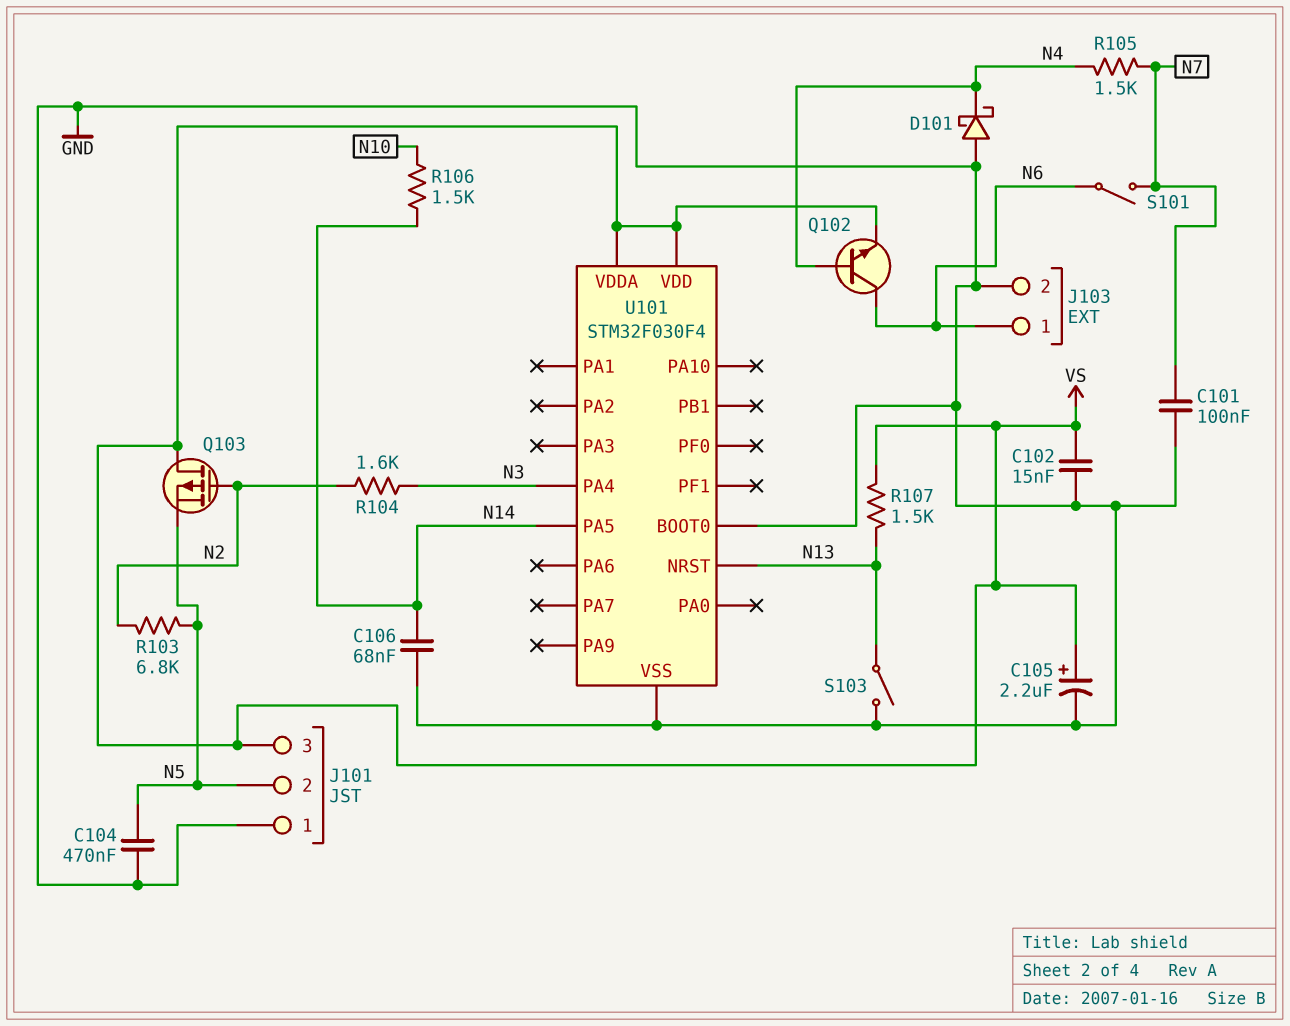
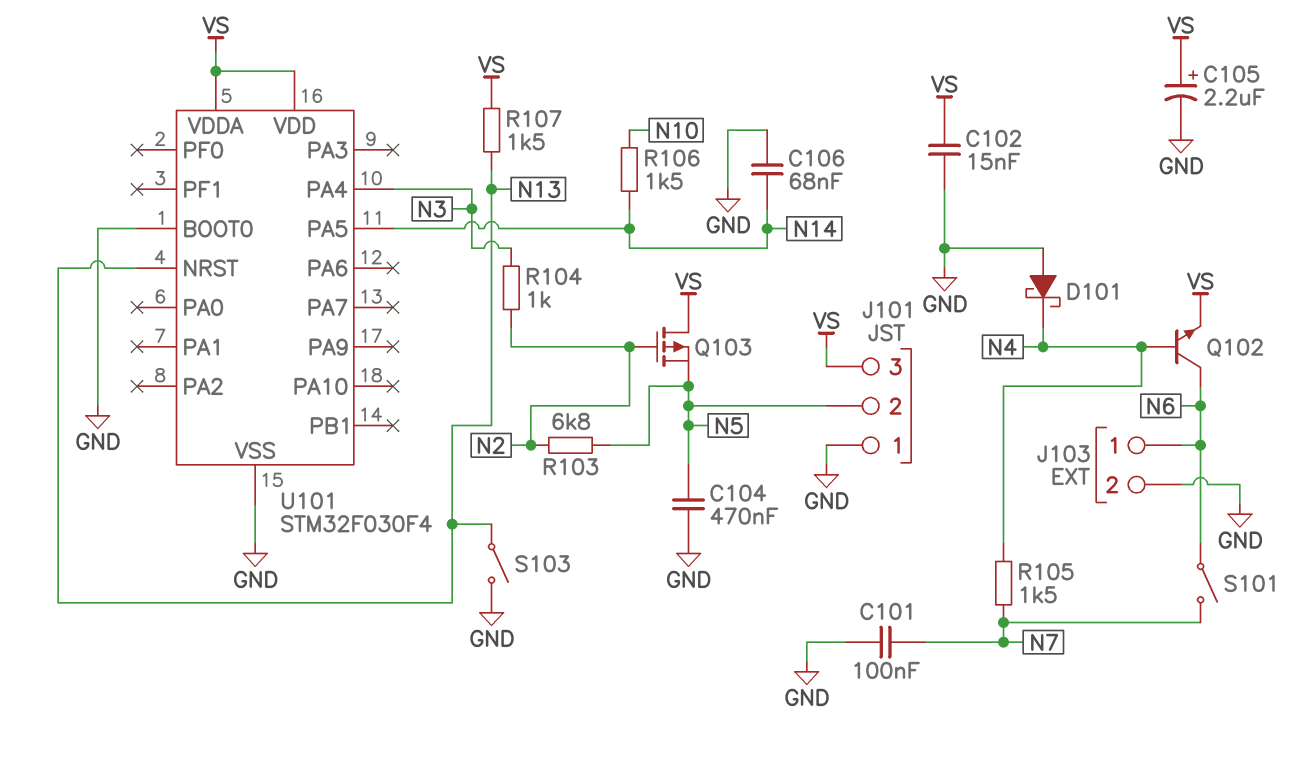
R104: 1.6k (N2, N3) -> 1k (N2, N3)

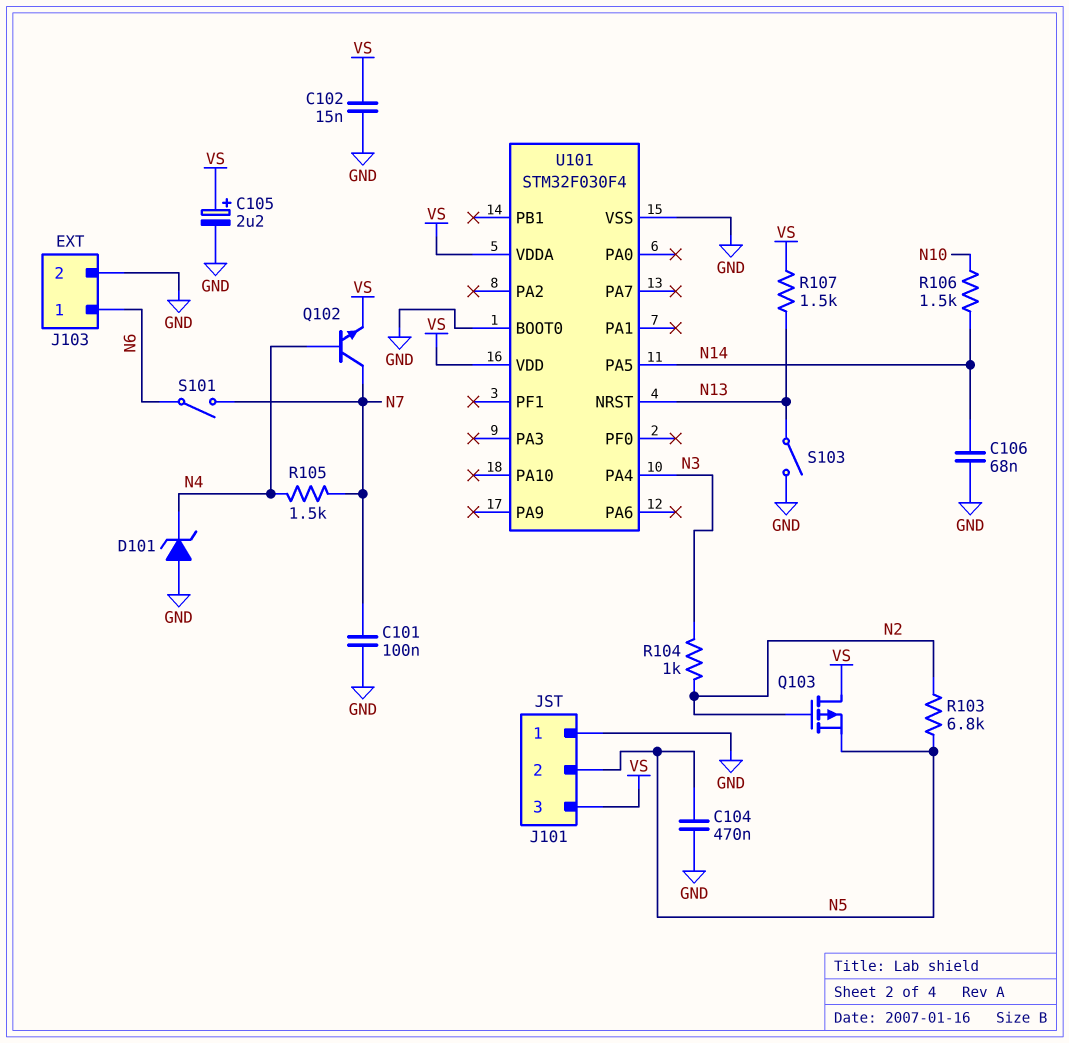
D101: schottky (A GND, K N4) -> zener (A GND, K N4)
Q102: NPN (B N4, C N6, E VS) -> NPN (B N4, C N7, E VS)

